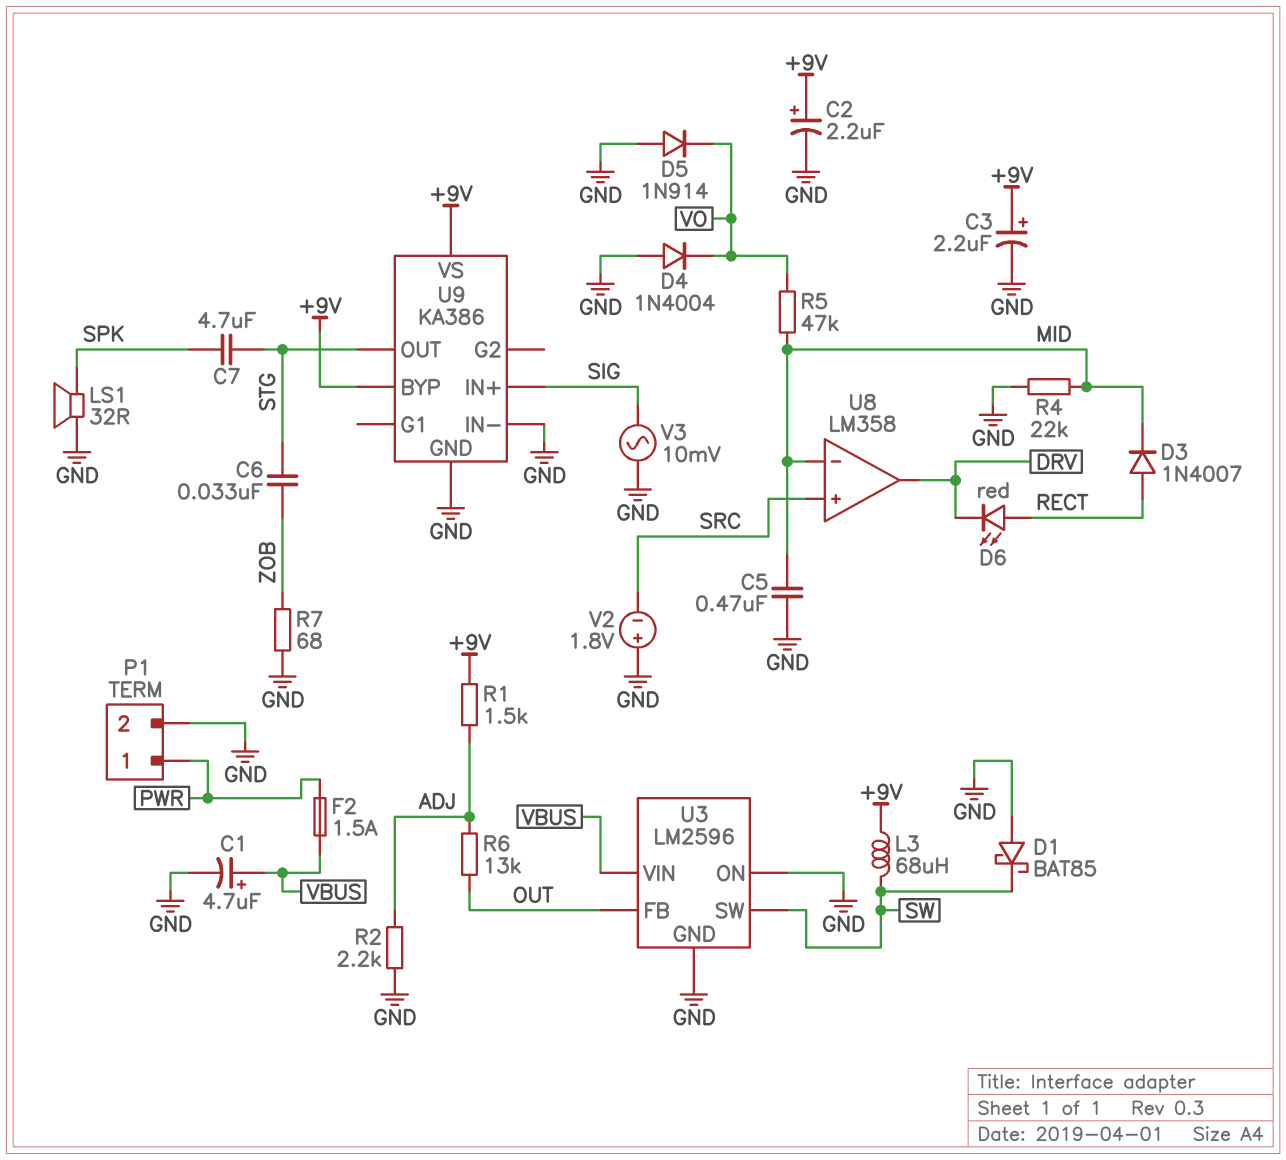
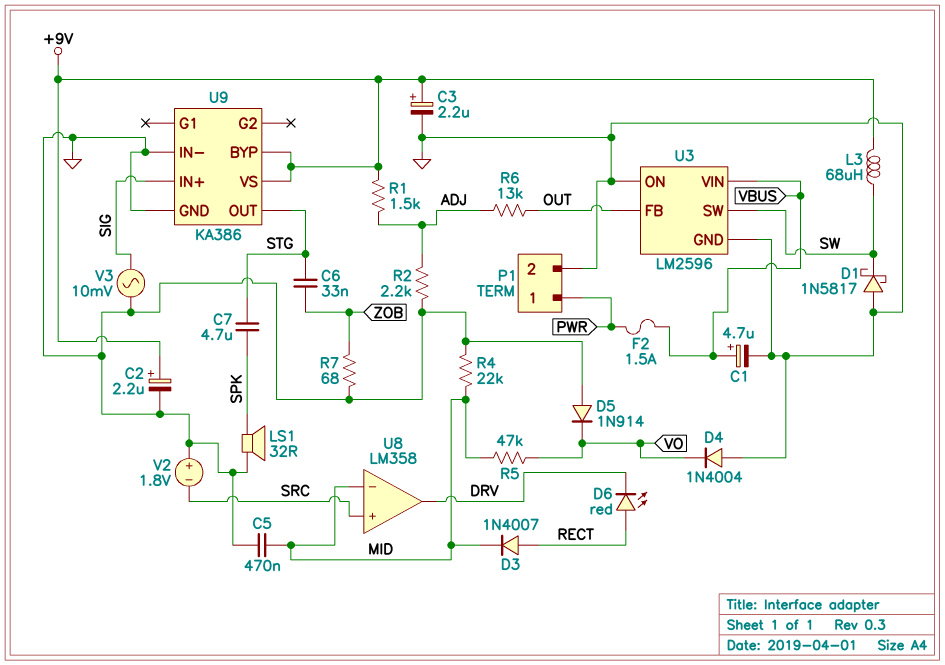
D1: schottky BAT85 (A GND, K SW) -> schottky 1N5817 (A GND, K SW)

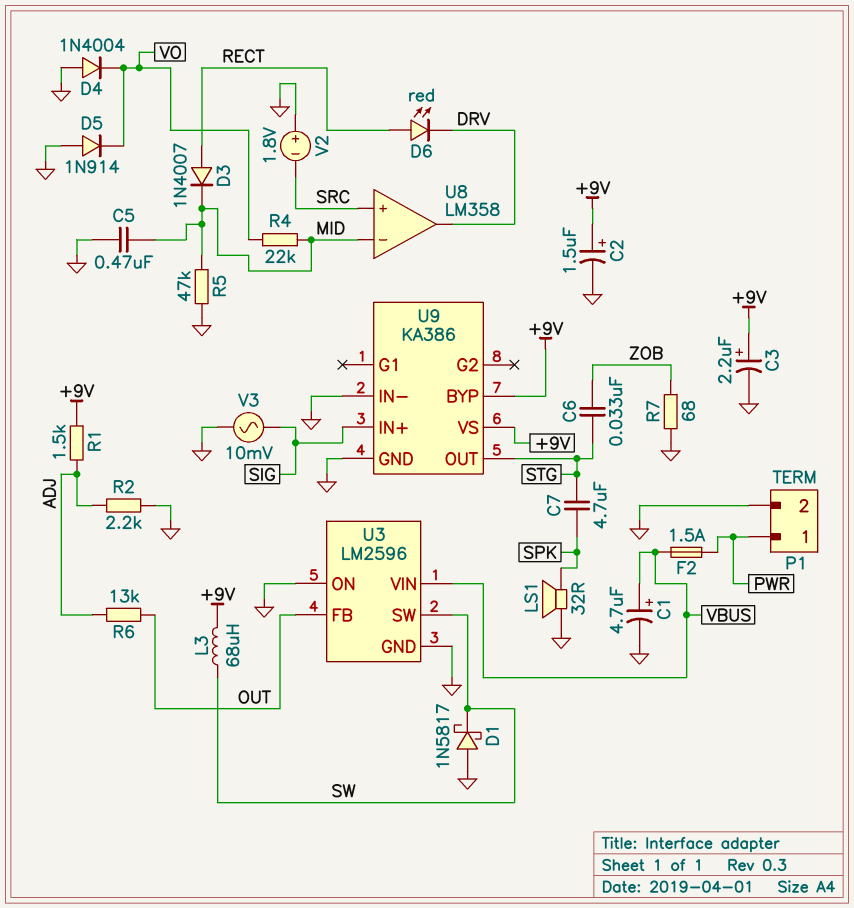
C2: 2.2uF (plus +9V, minus GND) -> 1.5uF (plus +9V, minus GND)
R4: 22k (GND, MID) -> 22k (MID, VO)
R5: 47k (MID, VO) -> 47k (GND, MID)

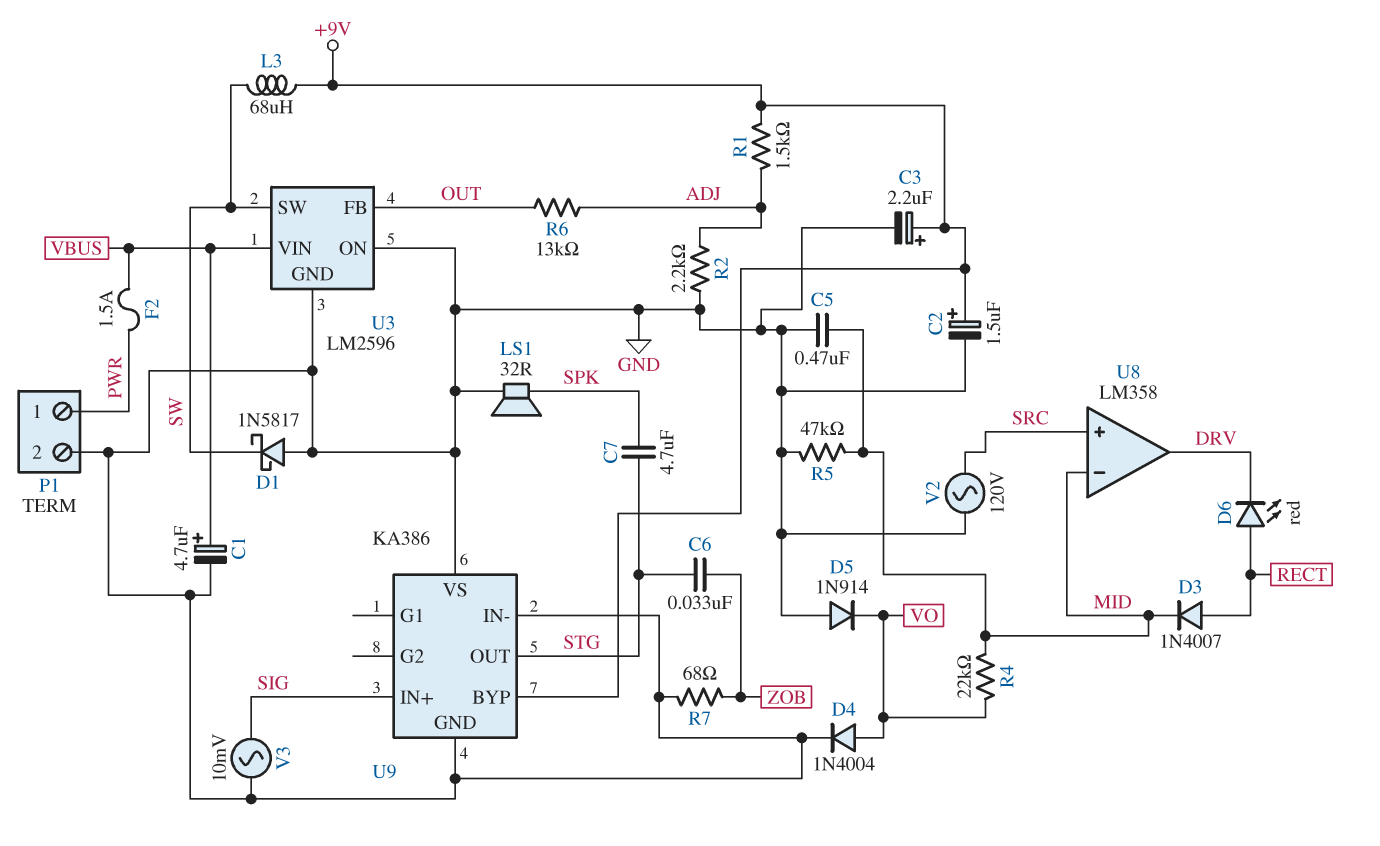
D4: diode 1N4004 (A GND, K VO) -> diode 1N4004 (A VO, K GND)
U9 pin VS: +9V -> GND
V2: 1.8V (plus GND, minus SRC) -> AC 120V (GND, SRC)

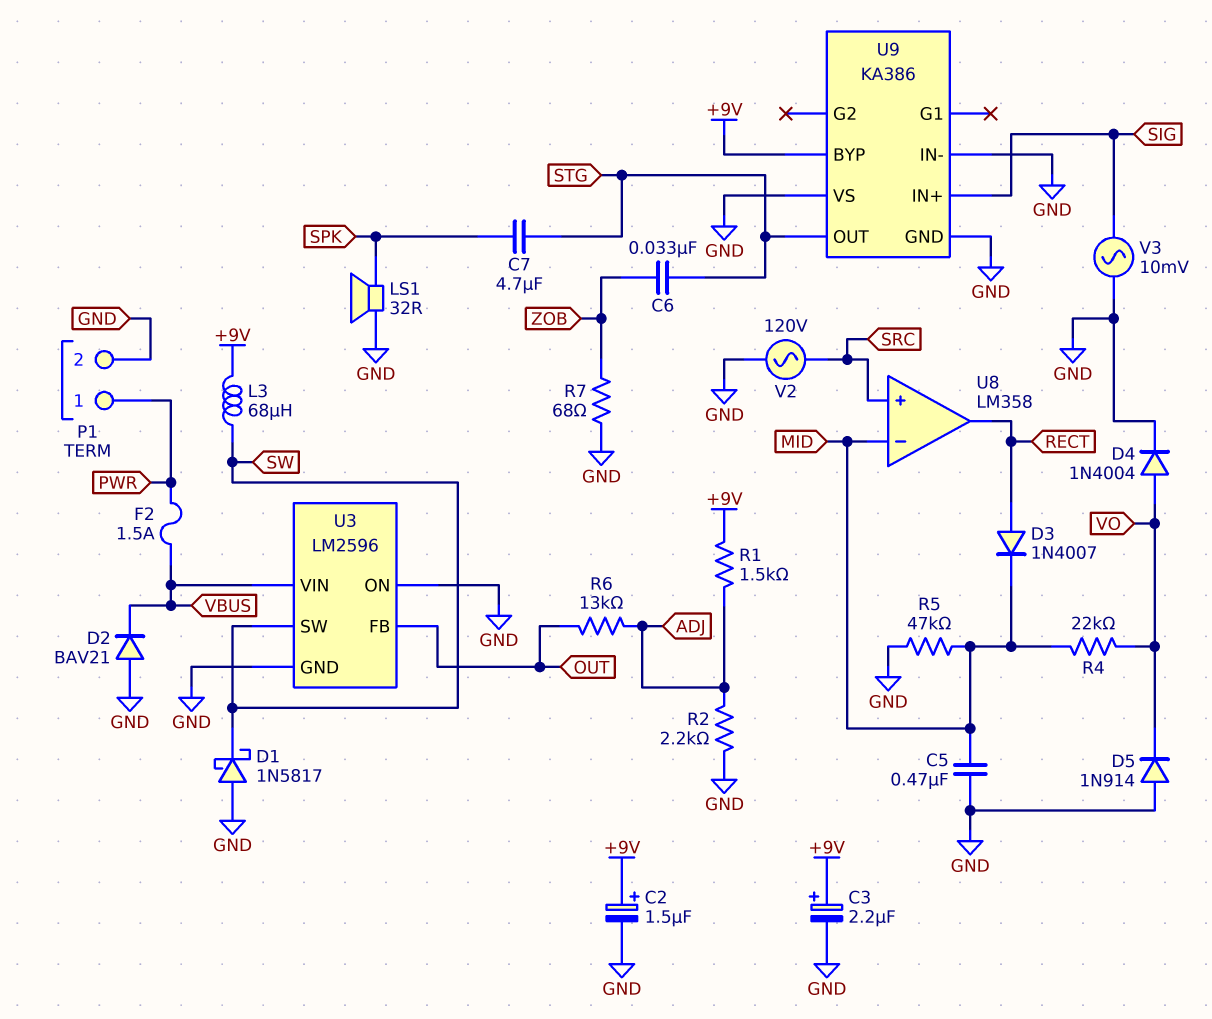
C1: 4.7uF (plus VBUS, minus GND) -> none
D2: none -> diode BAV21 (A GND, K VBUS)
D6: LED red (A RECT, K DRV) -> none
U8 pin out: DRV -> RECT

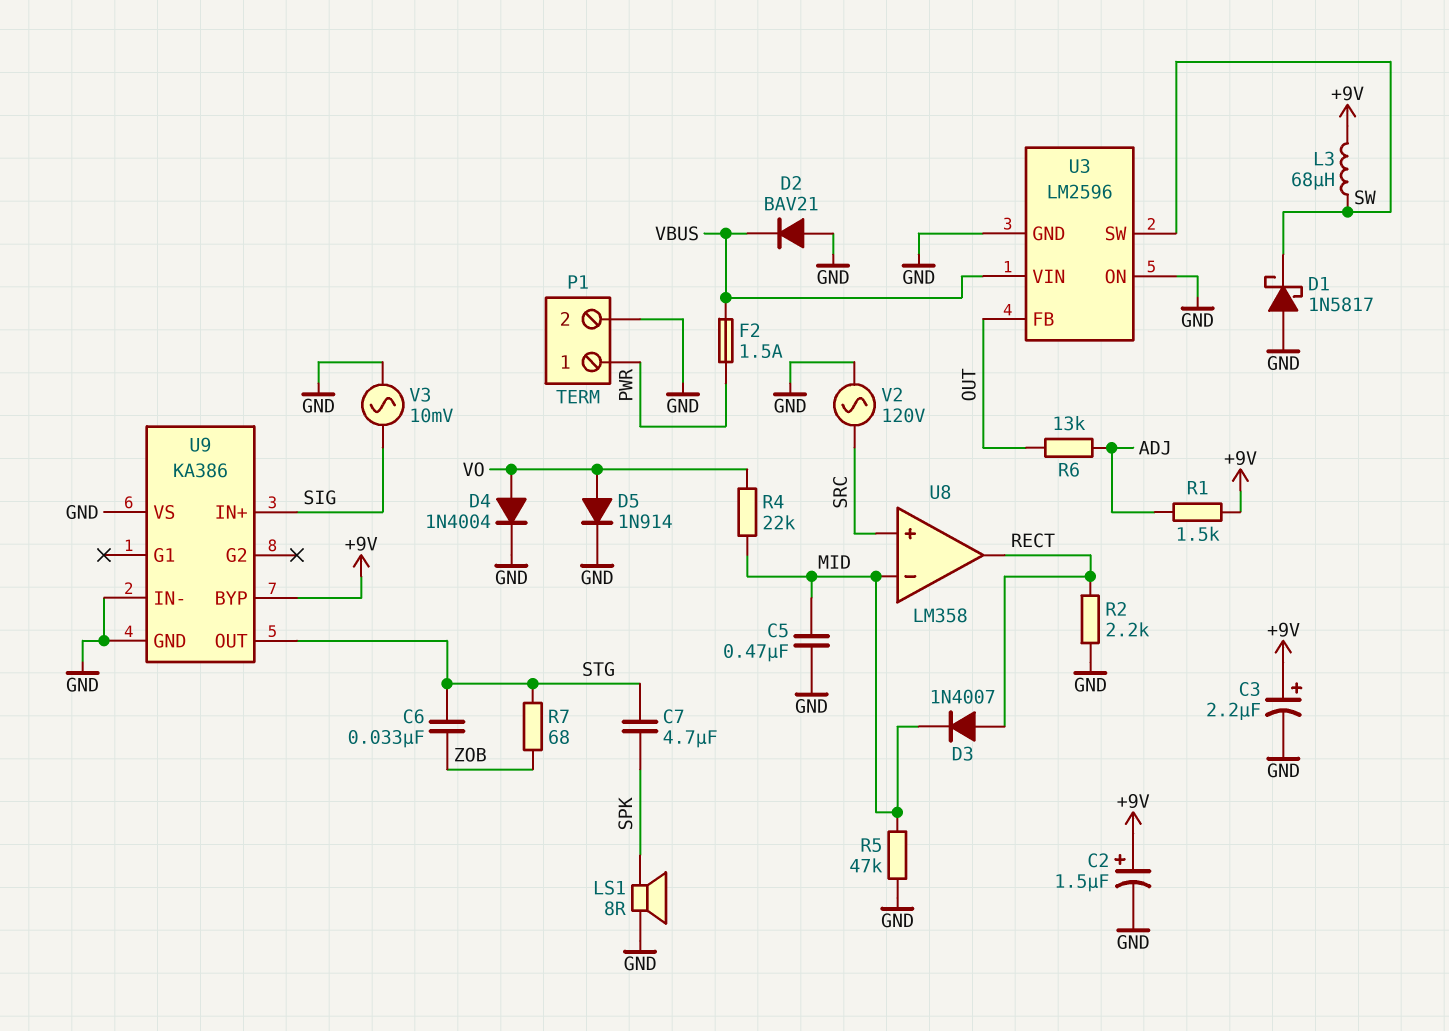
D5: diode 1N914 (A GND, K VO) -> diode 1N914 (A VO, K GND)
LS1: speaker 32R (GND, SPK) -> speaker 8R (GND, SPK)
R2: 2.2k (ADJ, GND) -> 2.2k (GND, RECT)
R7: 68 (GND, ZOB) -> 68 (STG, ZOB)

